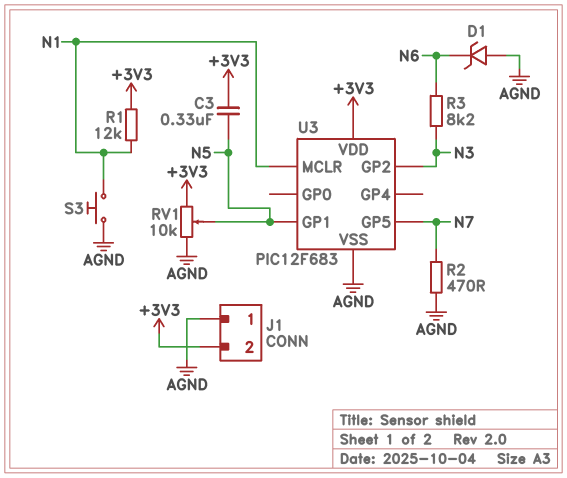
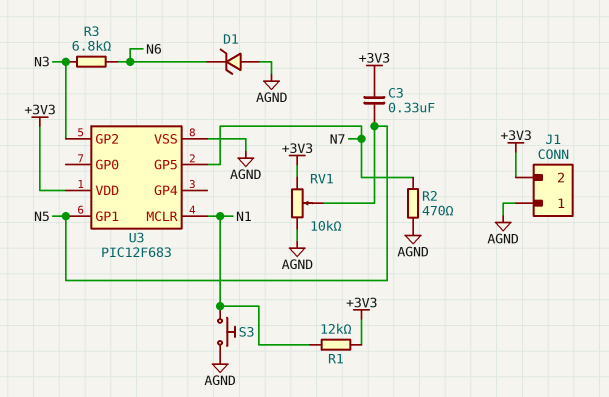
R3: 8.2k (N3, N6) -> 6.8k (N3, N6)

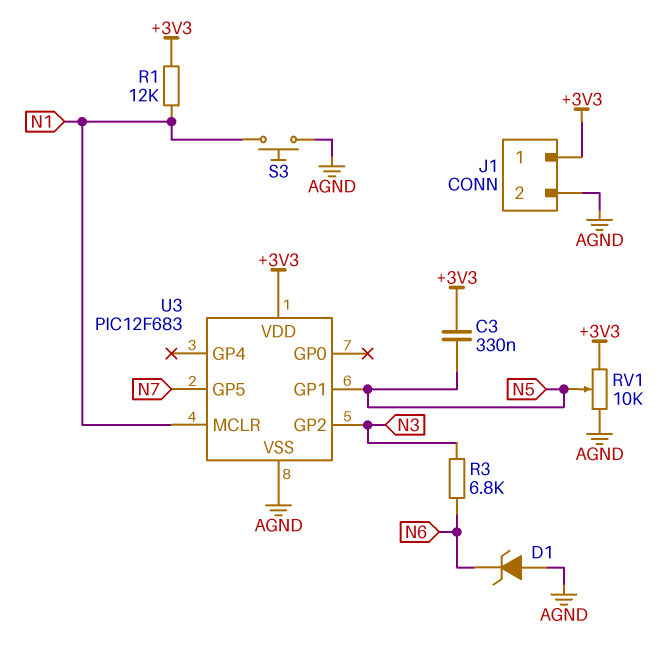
J1 pin 1: AGND -> +3V3
J1 pin 2: +3V3 -> AGND
R2: 470 (AGND, N7) -> none

